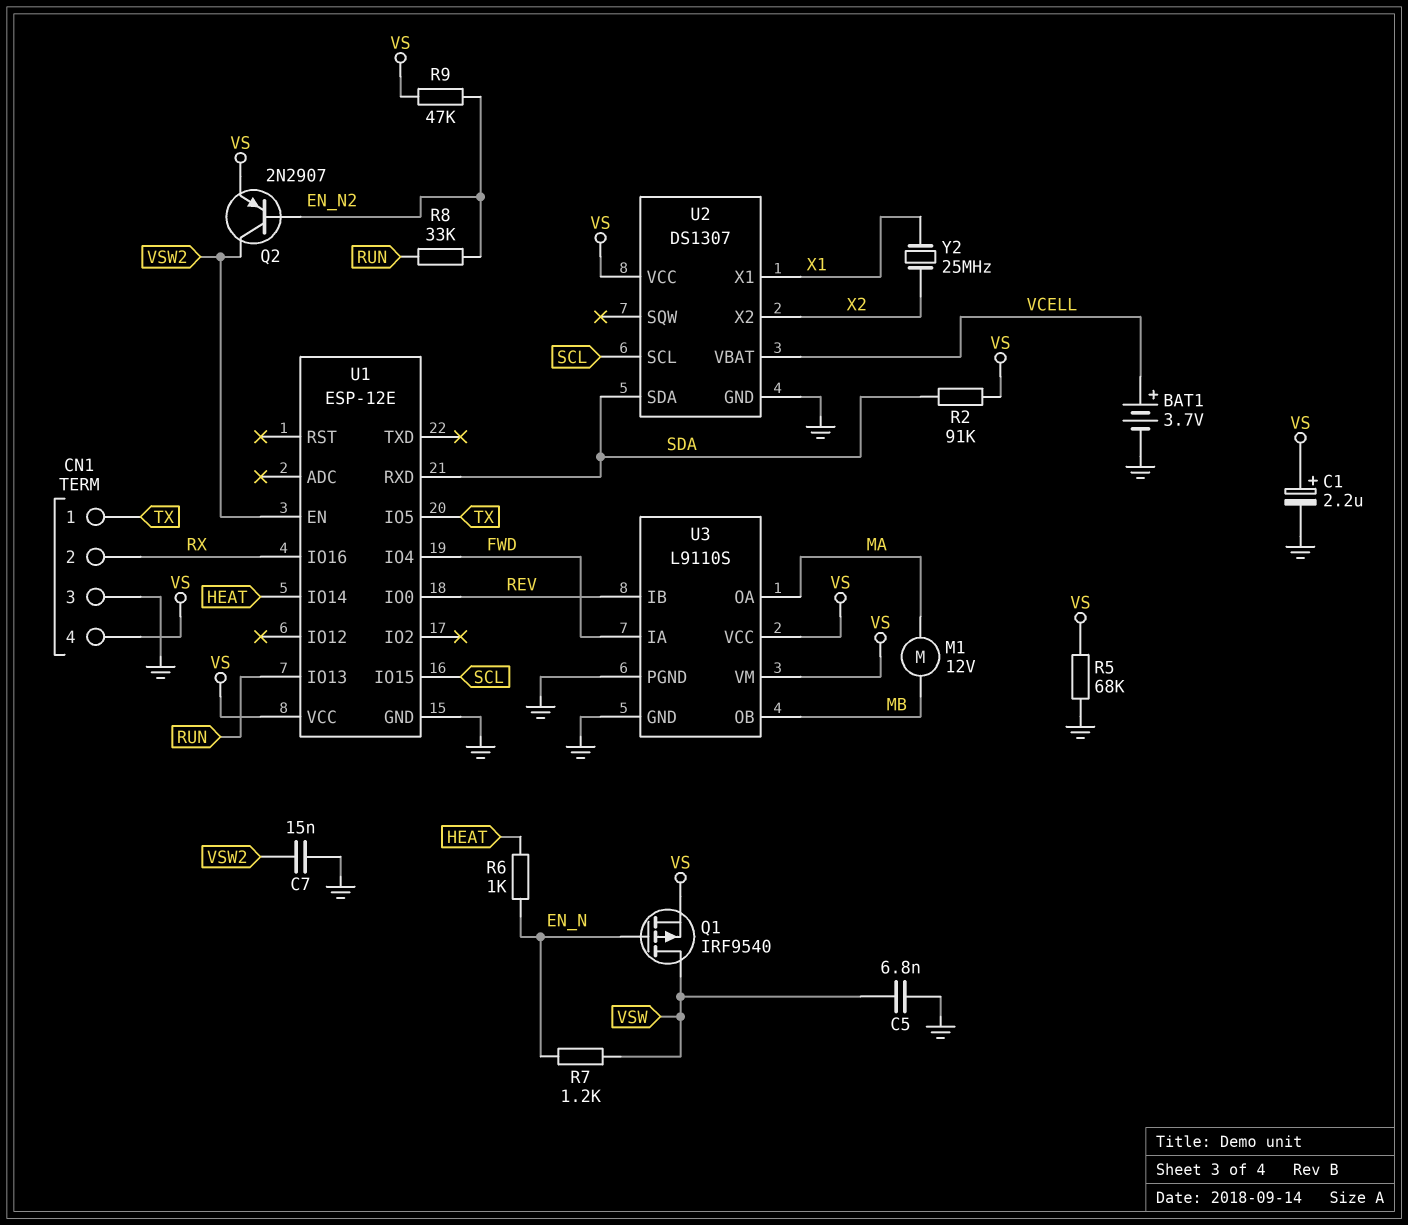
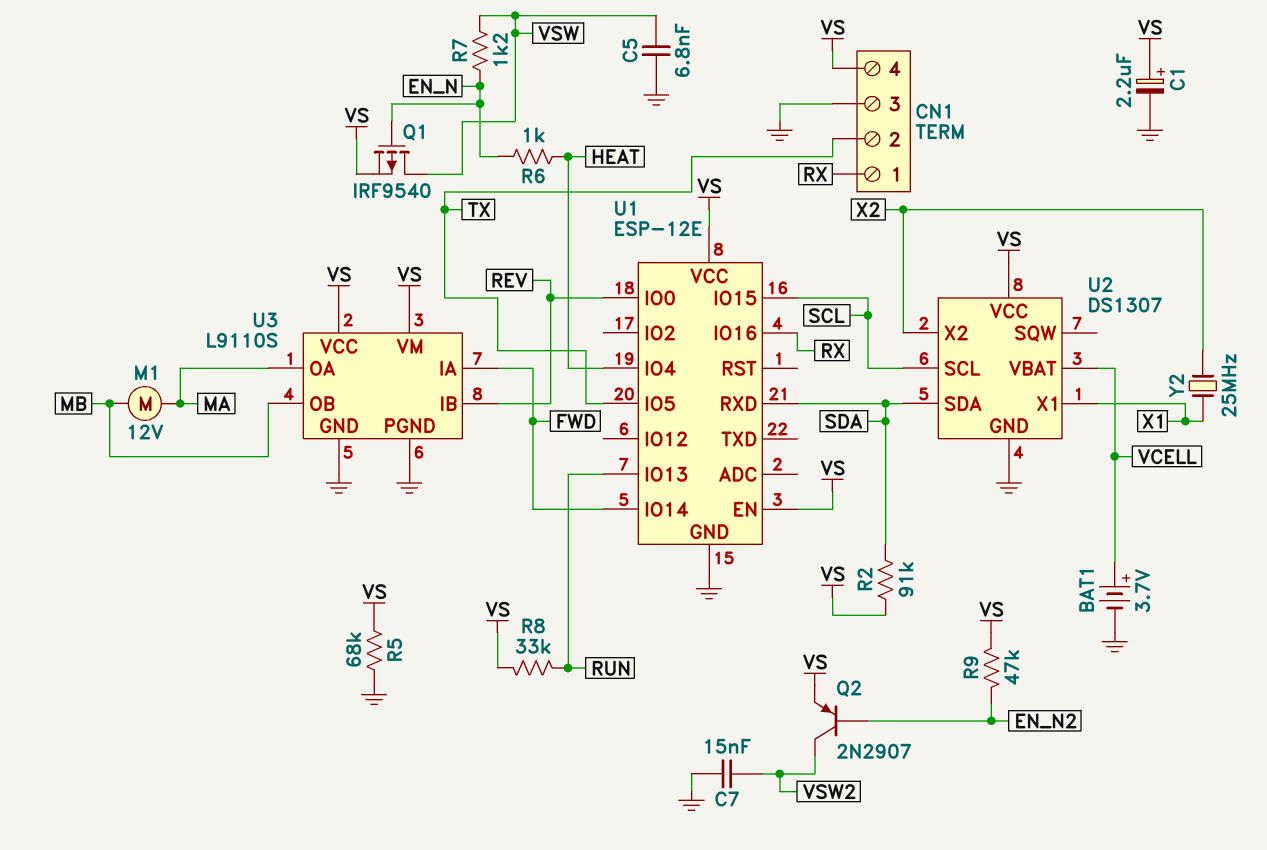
CN1 pin 1: TX -> RX
CN1 pin 2: RX -> TX
R8: 33k (EN_N2, RUN) -> 33k (RUN, VS)
U1 pin EN: VSW2 -> VS
U1 pin IO4: FWD -> HEAT
U1 pin IO14: HEAT -> FWD

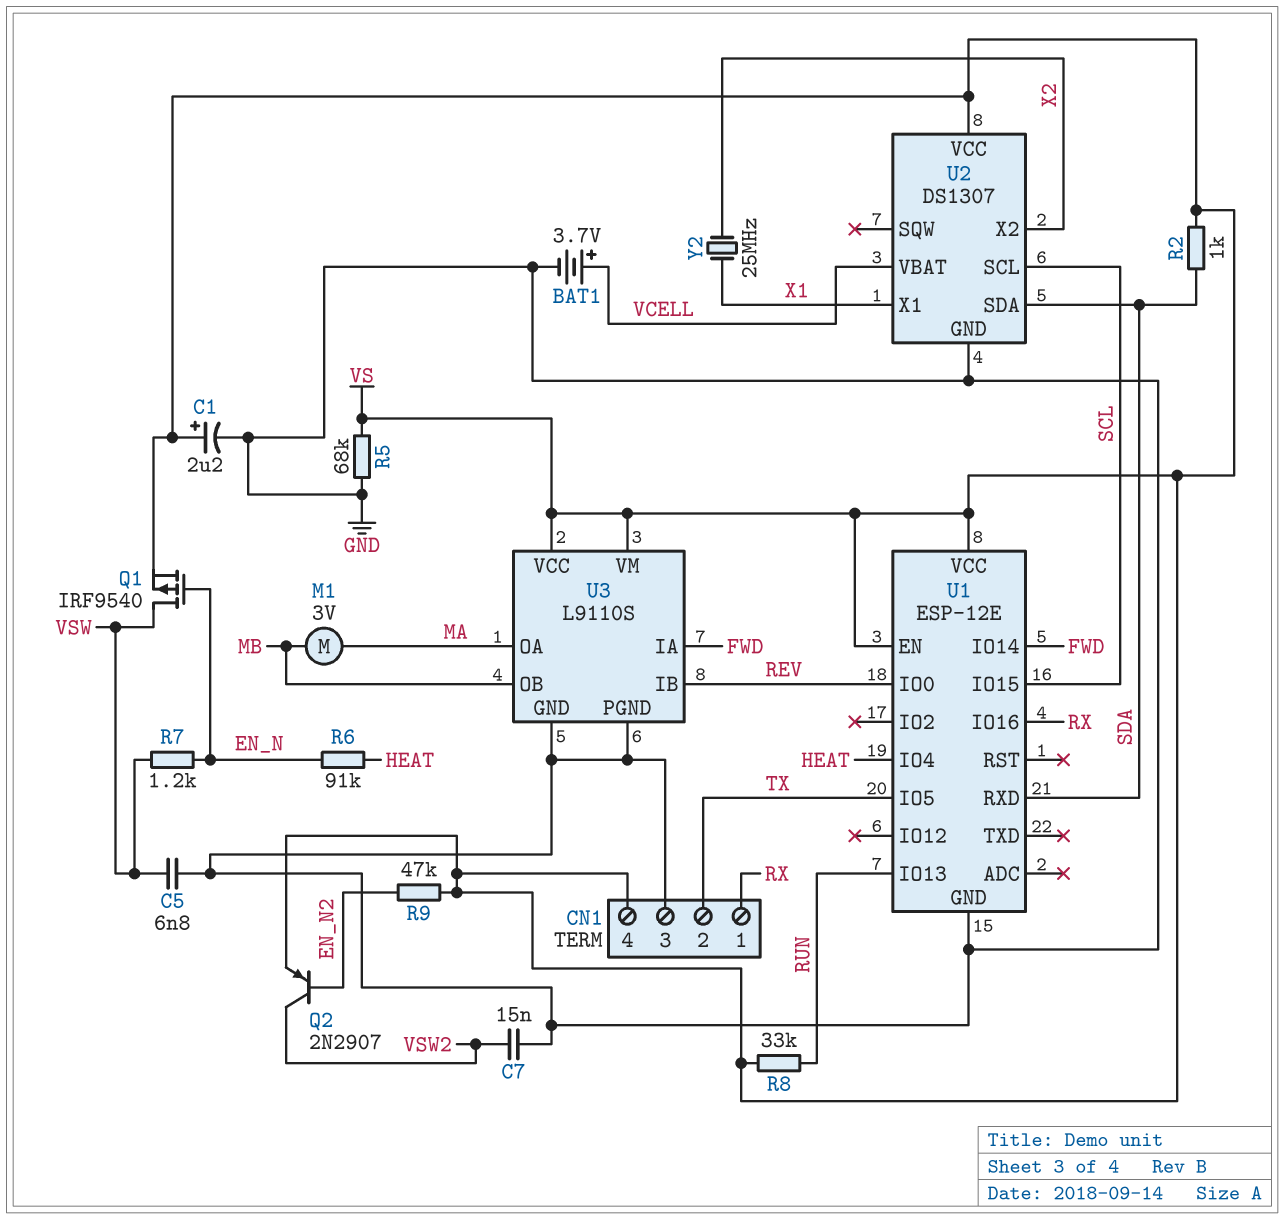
M1: motor 12V (MA, MB) -> motor 3V (MA, MB)
R2: 91k (SDA, VS) -> 1k (SDA, VS)
R6: 1k (EN_N, HEAT) -> 91k (EN_N, HEAT)

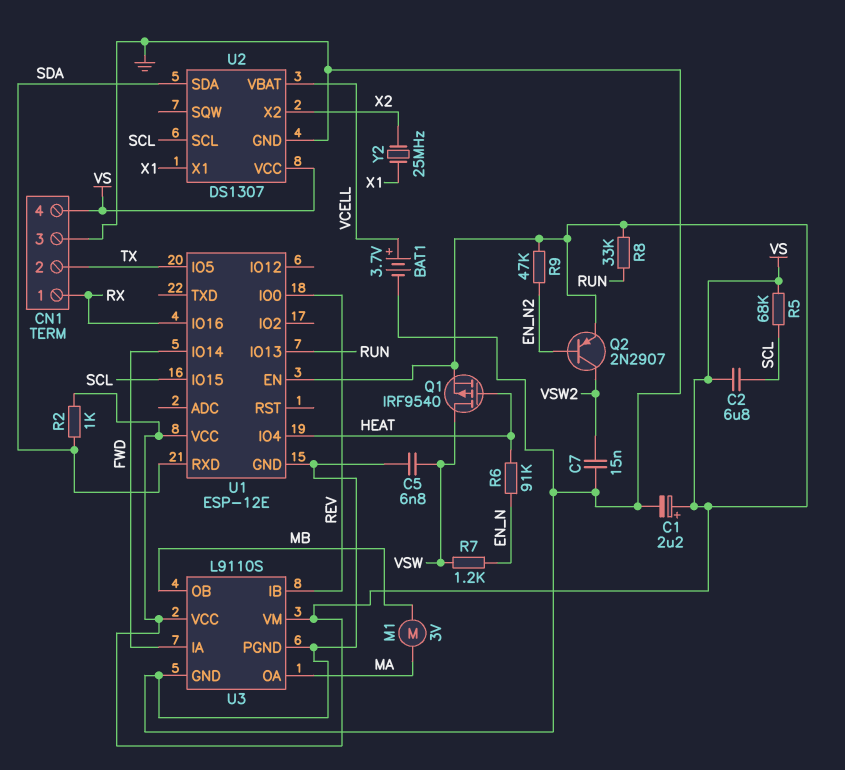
C2: none -> 6.8uF (SCL, VS)
Q1: PMOS IRF9540 (G EN_N, D VSW, S VS) -> PMOS IRF9540 (G HEAT, D VSW, S VS)
R5: 68k (GND, VS) -> 68k (SCL, VS)

